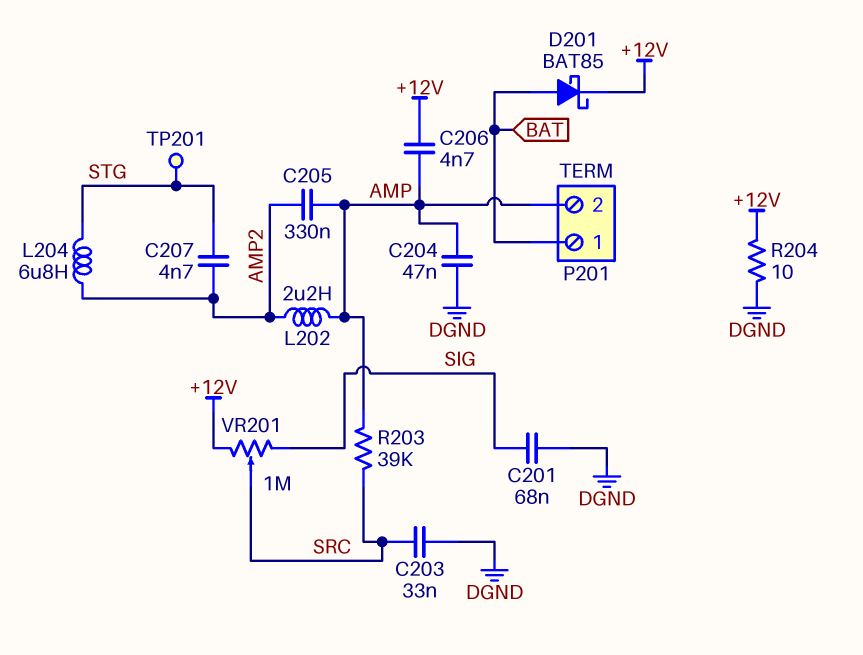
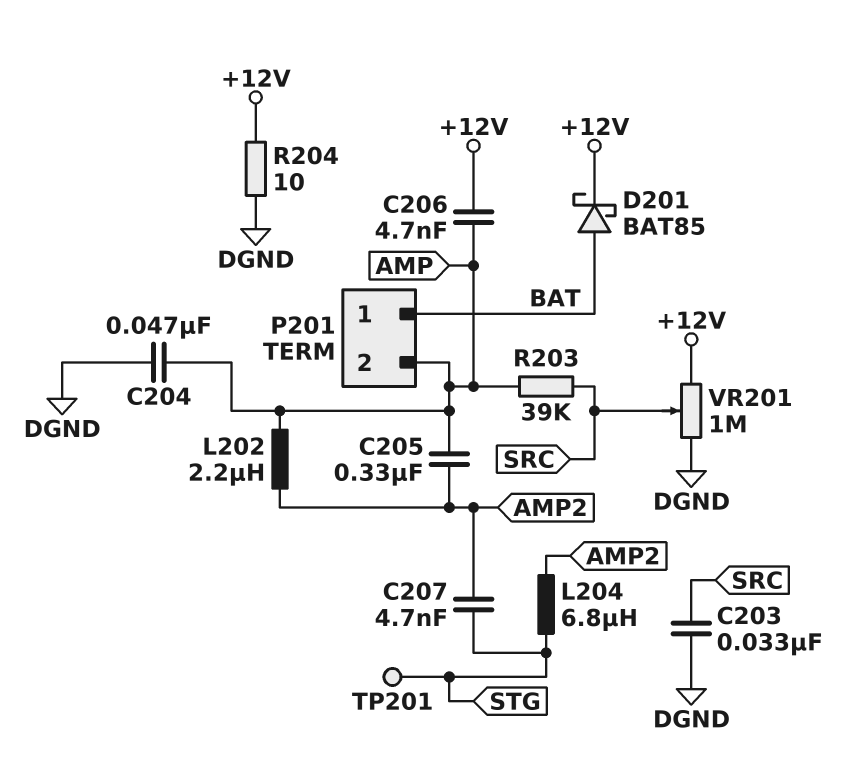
C201: 68nF (DGND, SIG) -> none
VR201: 1M (+12V, SIG, wiper SRC) -> 1M (+12V, DGND, wiper SRC)

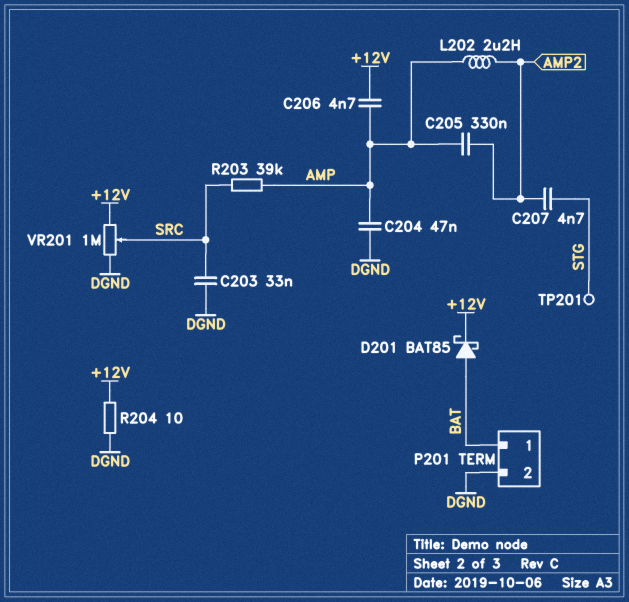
L204: 6.8uH (AMP2, STG) -> none
P201 pin 2: AMP -> DGND

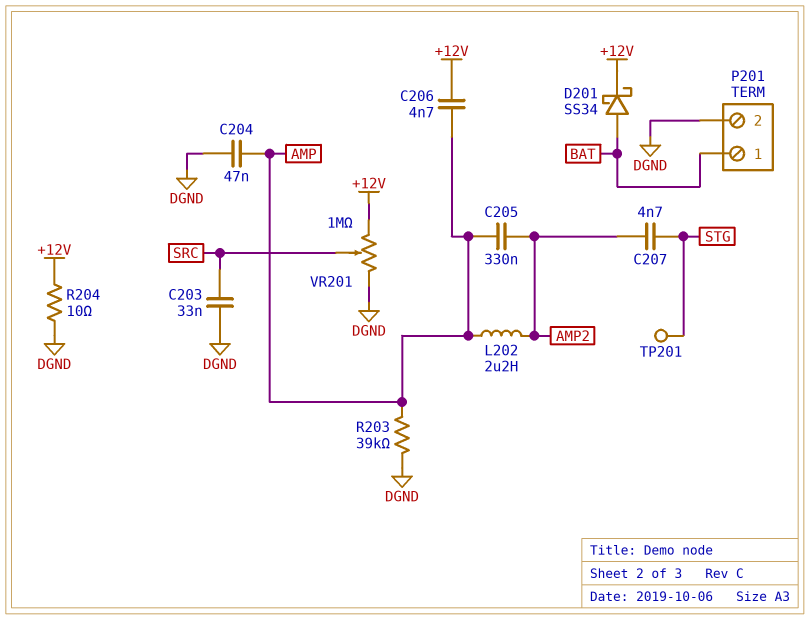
D201: schottky BAT85 (A BAT, K +12V) -> schottky SS34 (A BAT, K +12V)
R203: 39k (AMP, SRC) -> 39k (AMP, DGND)

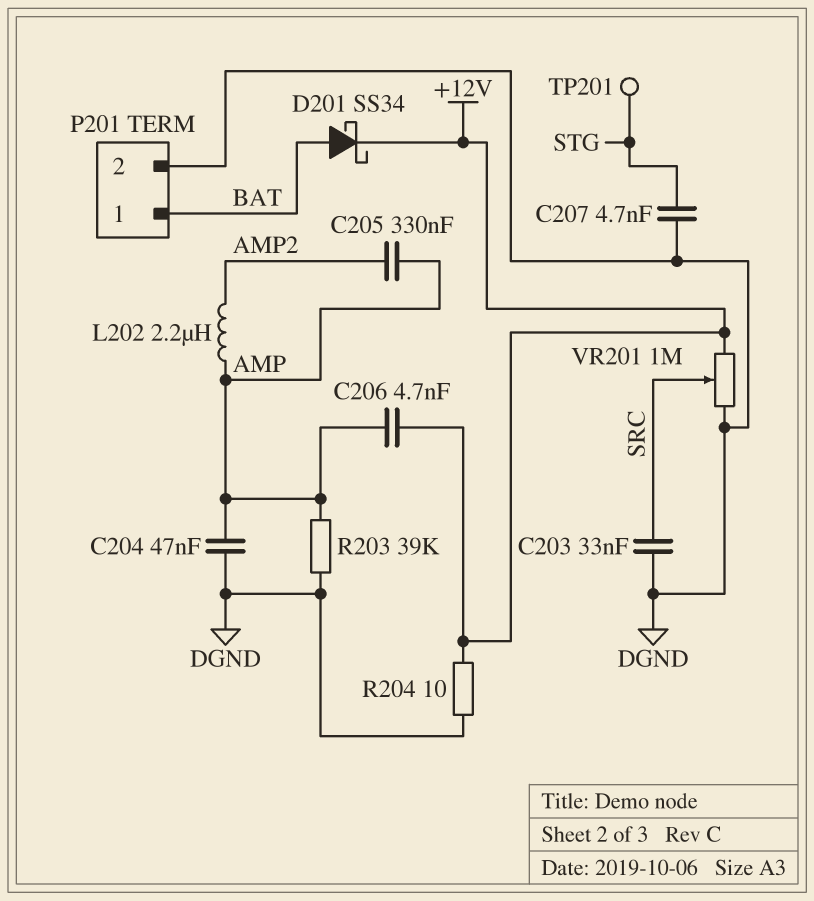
C207: 4.7nF (AMP2, STG) -> 4.7nF (DGND, STG)

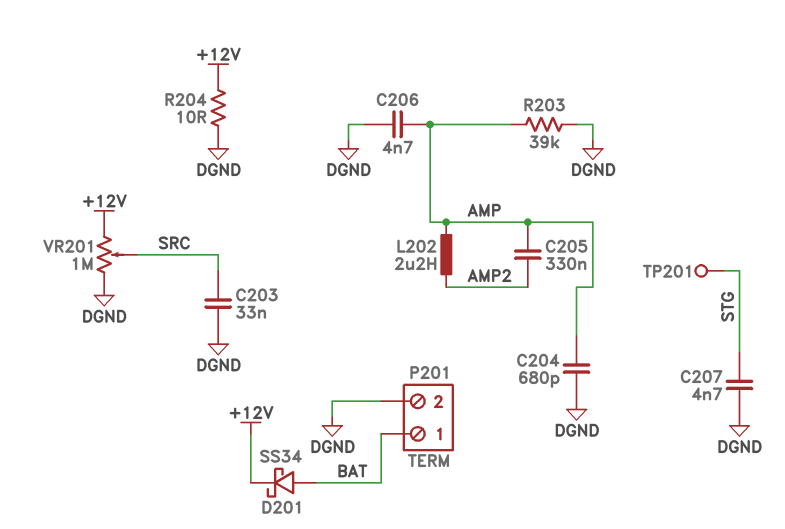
C204: 47nF (AMP, DGND) -> 680pF (AMP, DGND)
C206: 4.7nF (+12V, AMP) -> 4.7nF (AMP, DGND)

